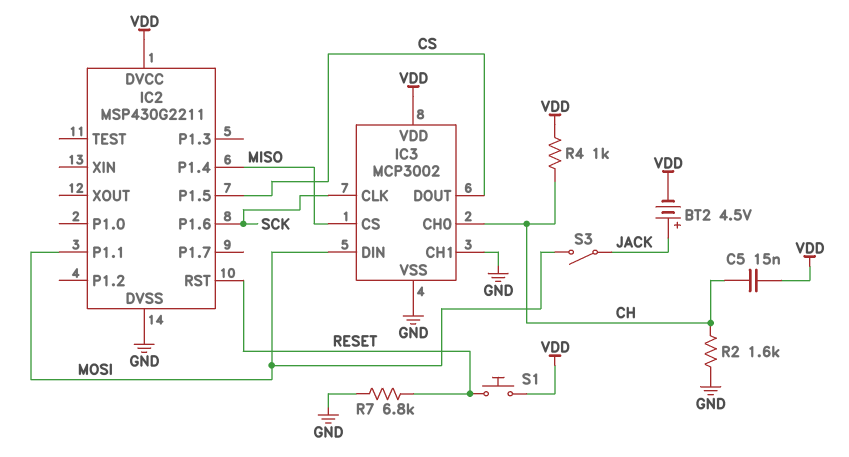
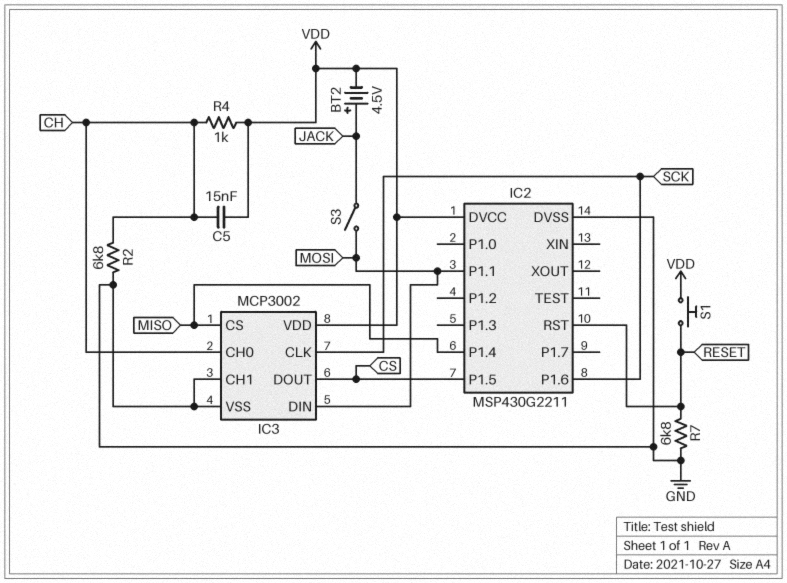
R2: 1.6k (CH, GND) -> 6.8k (CH, GND)

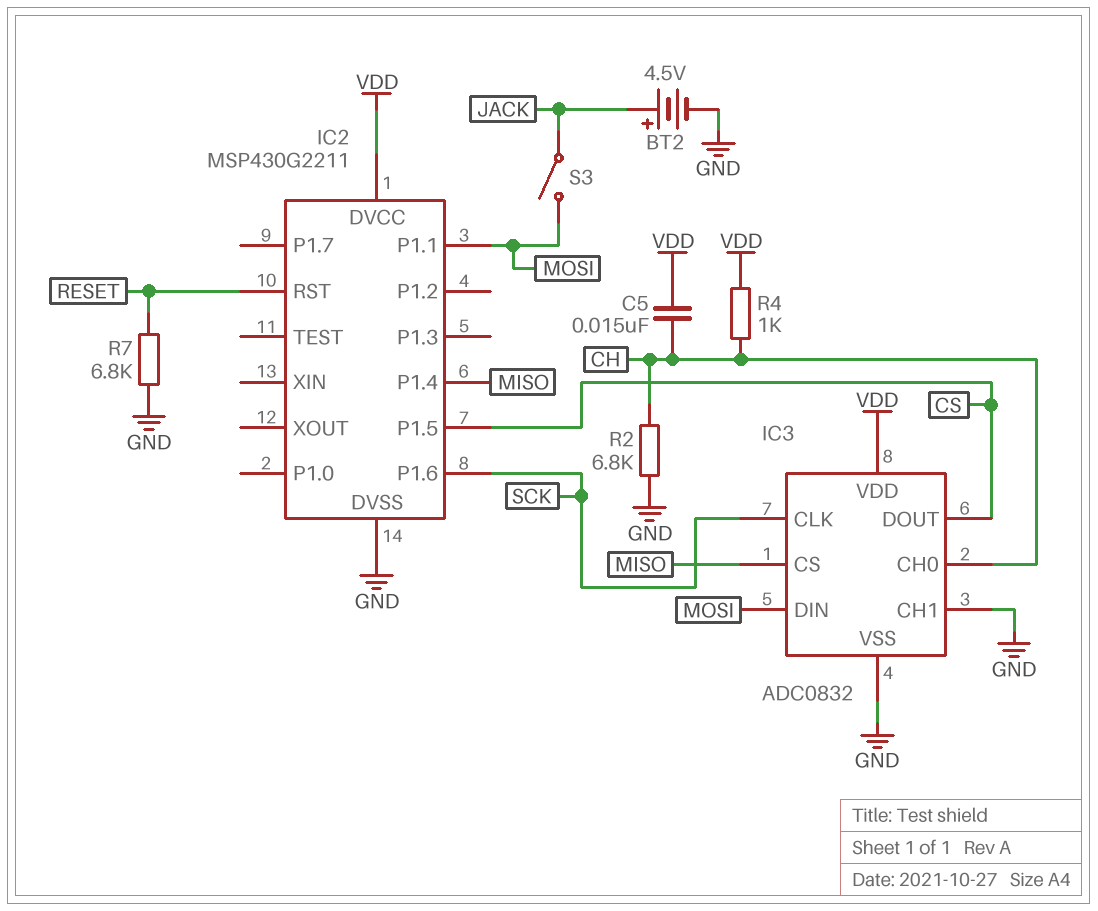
BT2: 4.5V (plus JACK, minus VDD) -> 4.5V (plus JACK, minus GND)
IC3: MCP3002 -> ADC0832
S1: button (RESET, VDD) -> none

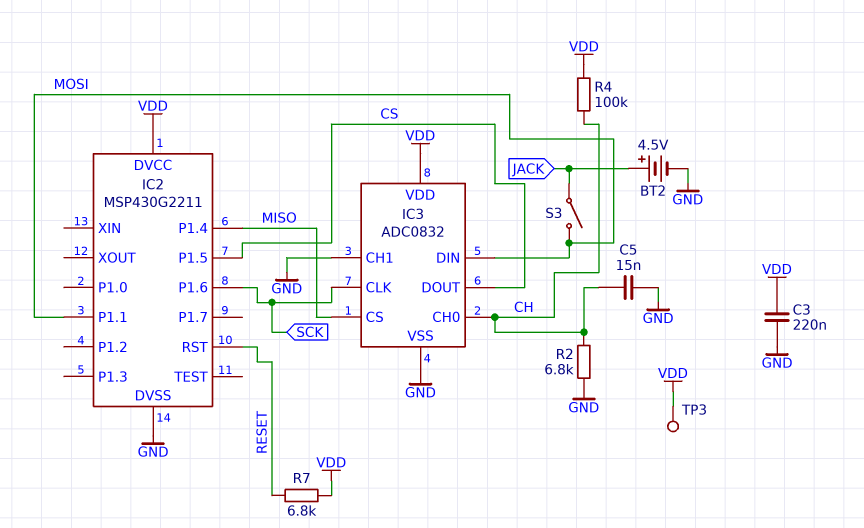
C3: none -> 220nF (GND, VDD)
C5: 15nF (CH, VDD) -> 15nF (CH, GND)
R4: 1k (CH, VDD) -> 100k (CH, VDD)
R7: 6.8k (GND, RESET) -> 6.8k (RESET, VDD)
TP3: none -> test point (VDD)

